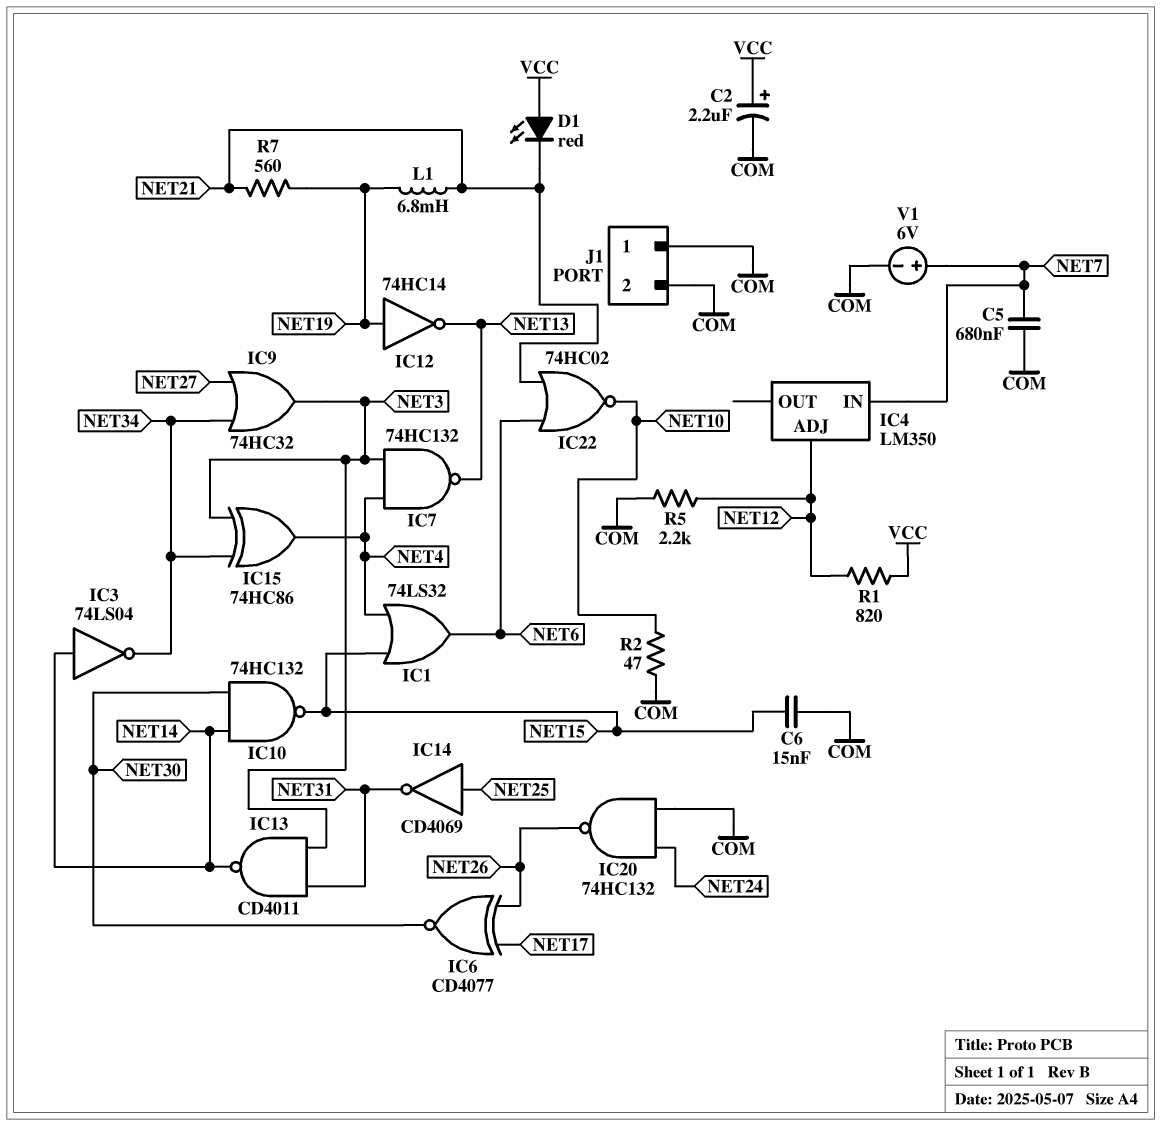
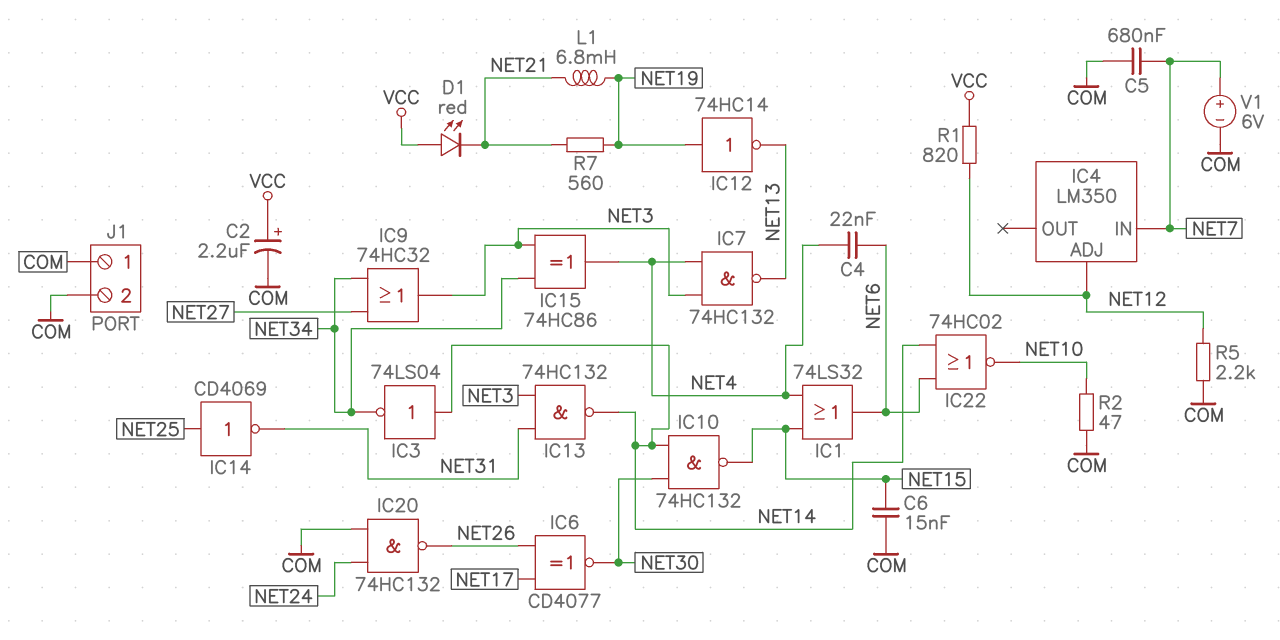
C4: none -> 22nF (NET4, NET6)
IC13: NAND CD4011 (in NET3, in NET31, out NET14) -> NAND 74HC132 (in NET3, in NET31, out NET14)
IC22: NOR 74HC02 (in NET6, in NET21, out NET10) -> NOR 74HC02 (in NET6, in NET14, out NET10)

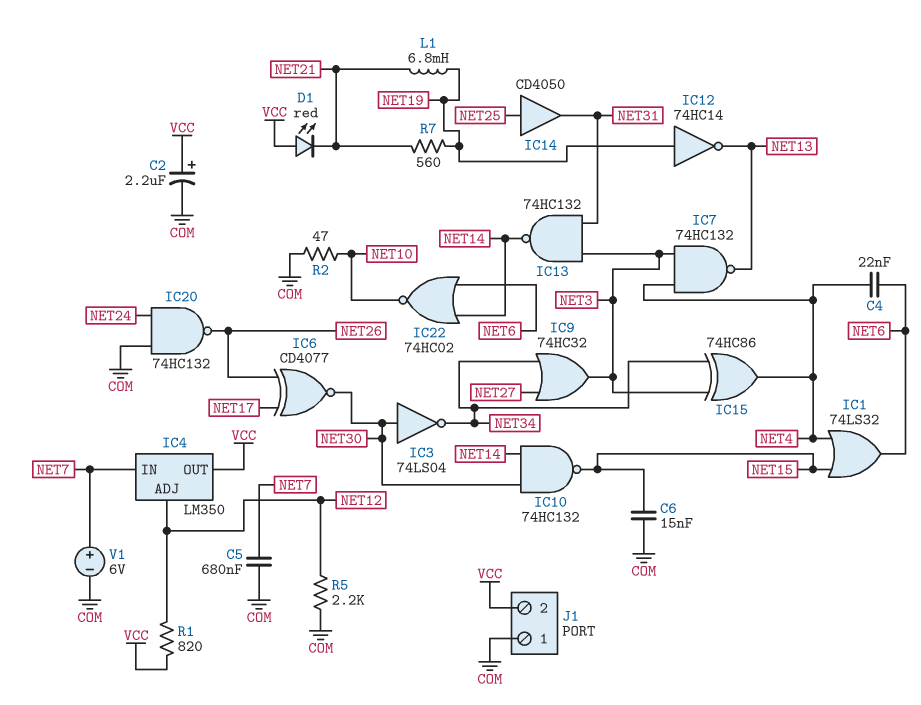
IC3: NOT 74LS04 (in NET14, out NET34) -> NOT 74LS04 (in NET30, out NET34)
IC4 pin OUT: none -> VCC
IC14: NOT CD4069 (in NET25, out NET31) -> buffer CD4050 (in NET25, out NET31)
J1 pin 2: COM -> VCC

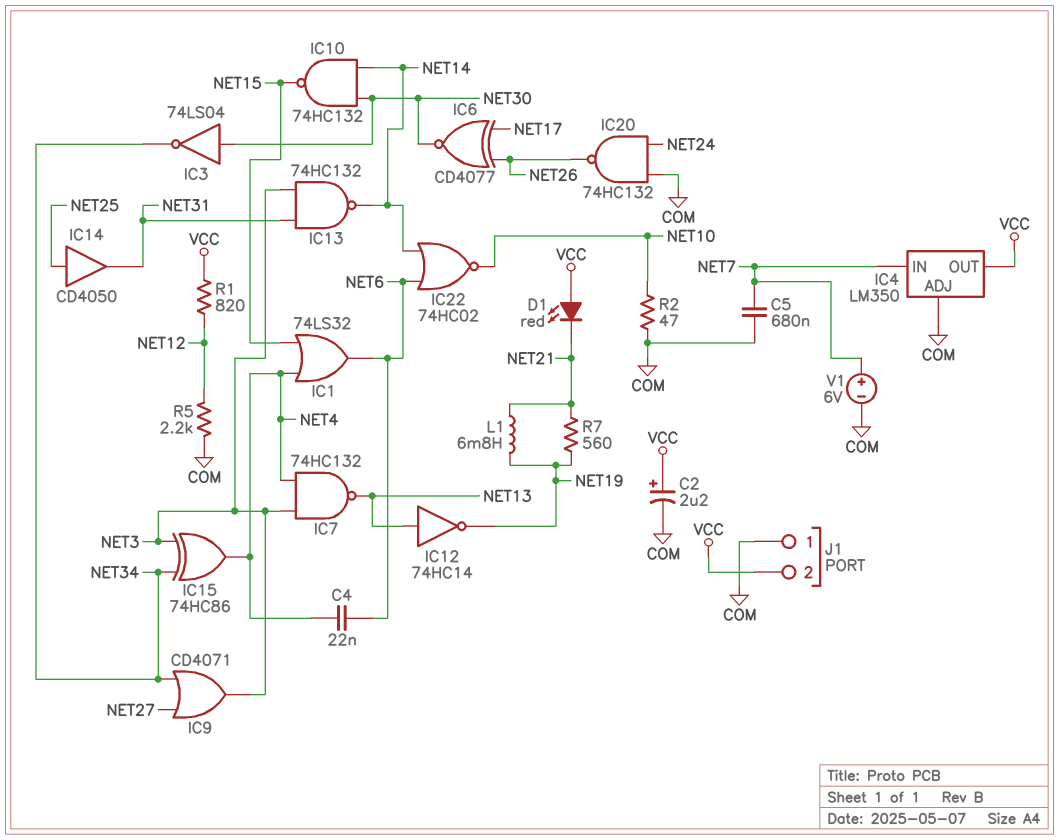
C6: 15nF (COM, NET15) -> none
IC4 pin ADJ: NET12 -> COM
IC9: OR 74HC32 (in NET27, in NET34, out NET3) -> OR CD4071 (in NET27, in NET34, out NET3)
IC12: NOT 74HC14 (in NET19, out NET13) -> NOT 74HC14 (in NET13, out NET19)

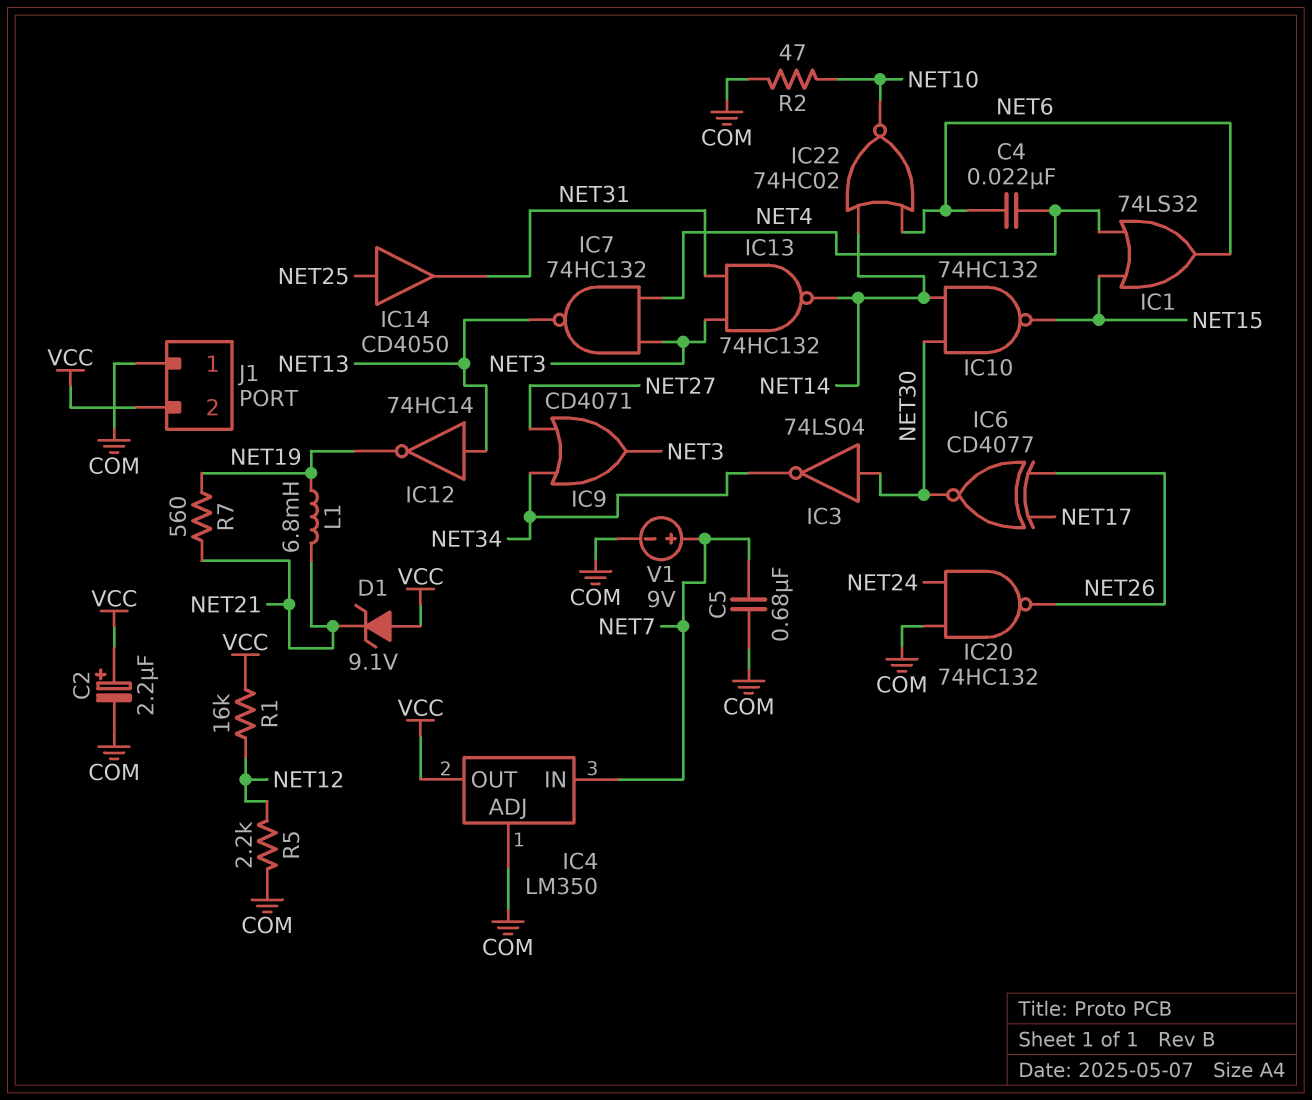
D1: LED red (A VCC, K NET21) -> zener 9.1V (A VCC, K NET21)
IC15: XOR 74HC86 (in NET3, in NET34, out NET4) -> none
R1: 820 (NET12, VCC) -> 16k (NET12, VCC)
V1: 6V (plus NET7, minus COM) -> 9V (plus NET7, minus COM)

